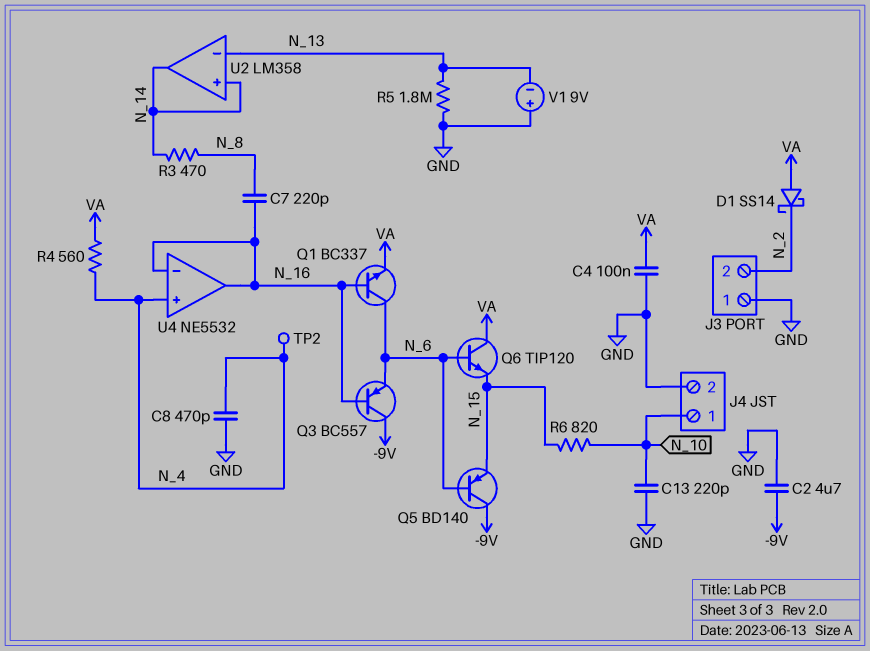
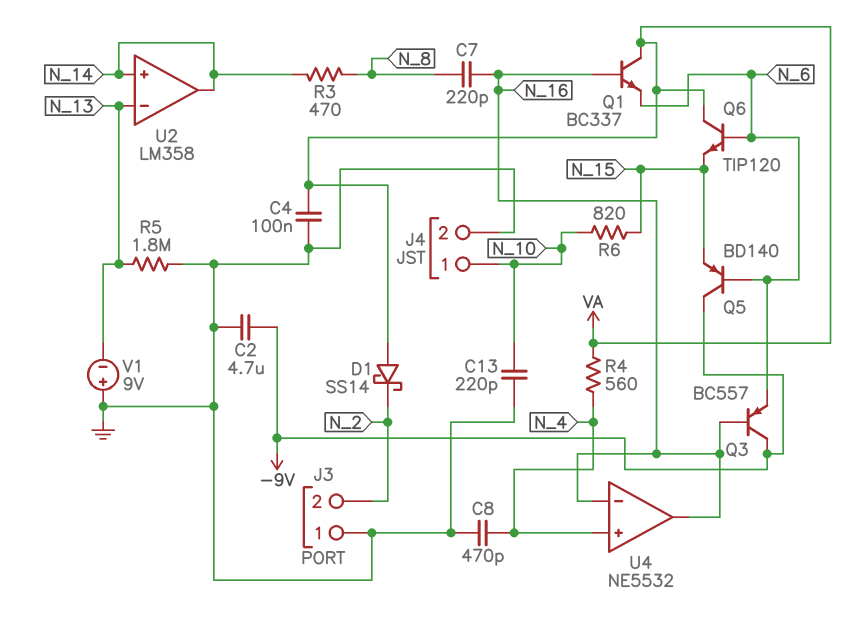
Q1: NPN BC337 (B N_16, C N_6, E VA) -> NPN BC337 (B N_16, C VA, E N_6)
TP2: test point (N_4) -> none

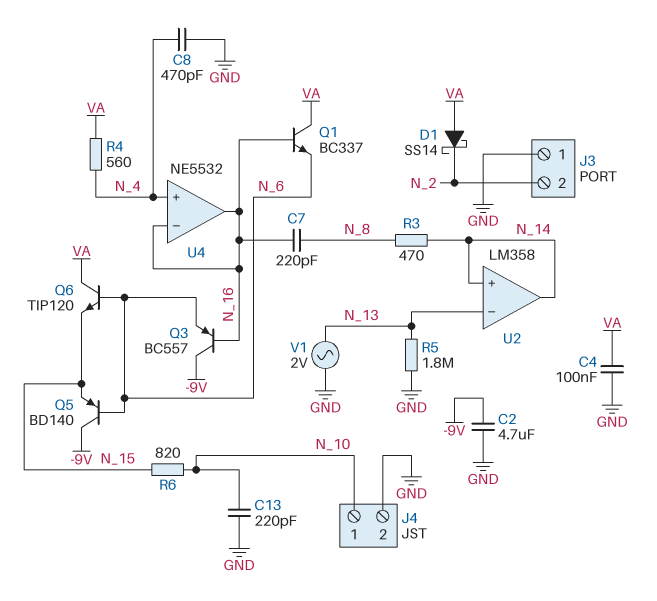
V1: 9V (plus GND, minus N_13) -> AC 2V (GND, N_13)

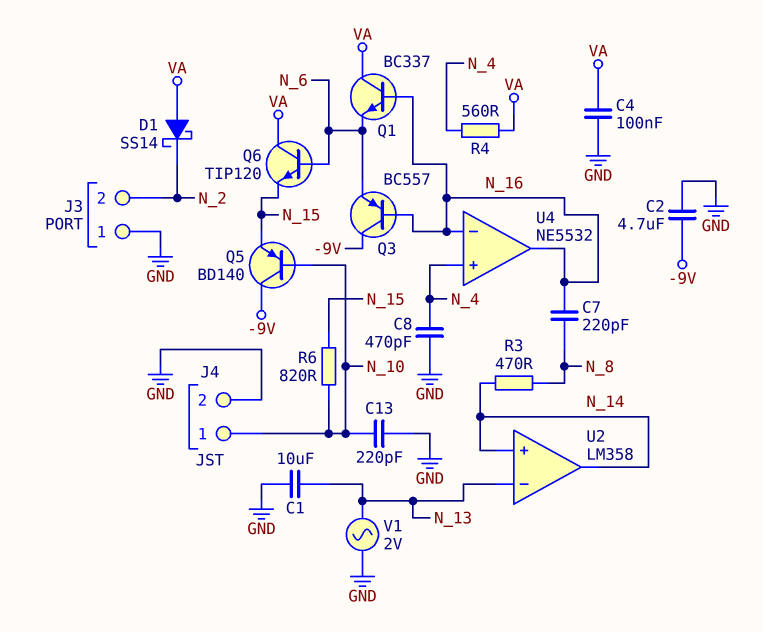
C1: none -> 10uF (GND, N_13)
Q5: PNP BD140 (B N_6, C -9V, E N_15) -> PNP BD140 (B N_10, C -9V, E N_15)
R5: 1.8M (GND, N_13) -> none

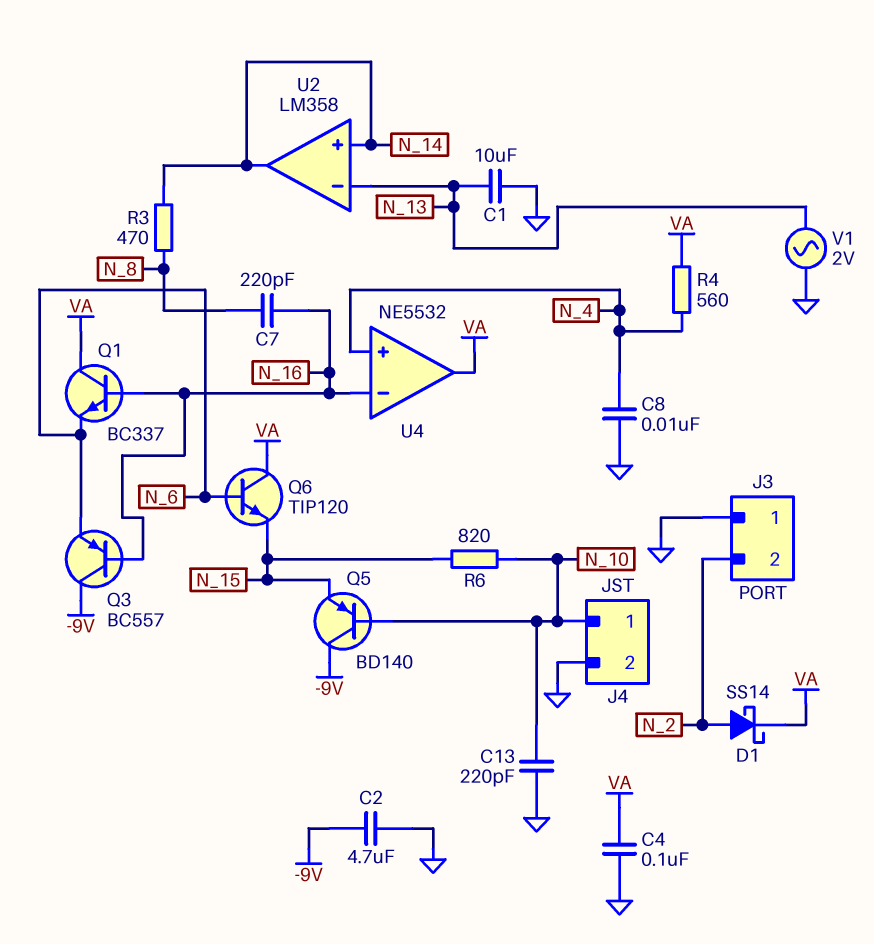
C8: 470pF (GND, N_4) -> 10nF (GND, N_4)
D1: schottky SS14 (A VA, K N_2) -> schottky SS14 (A N_2, K VA)
U4 pin out: N_16 -> VA

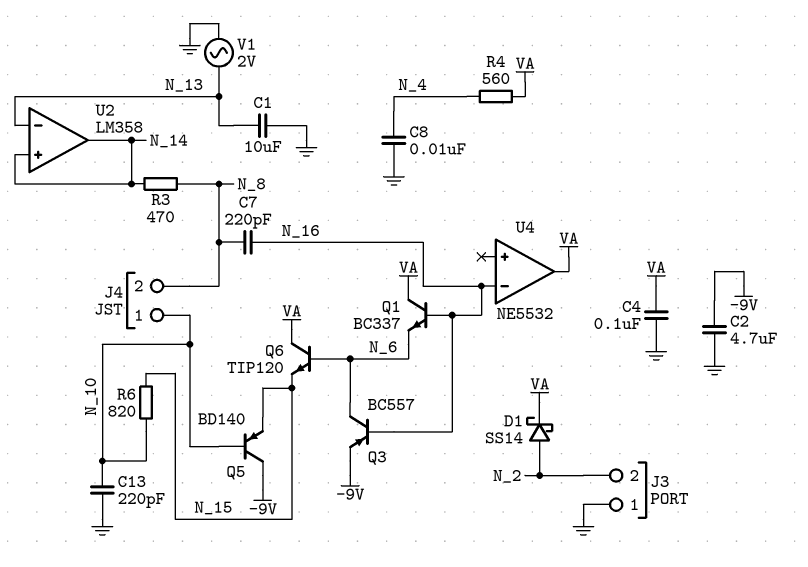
J4 pin 2: GND -> N_8
Q3: PNP BC557 (B N_16, C -9V, E N_6) -> PNP BC557 (B N_16, C N_6, E -9V)
U4 pin in+: N_4 -> none

